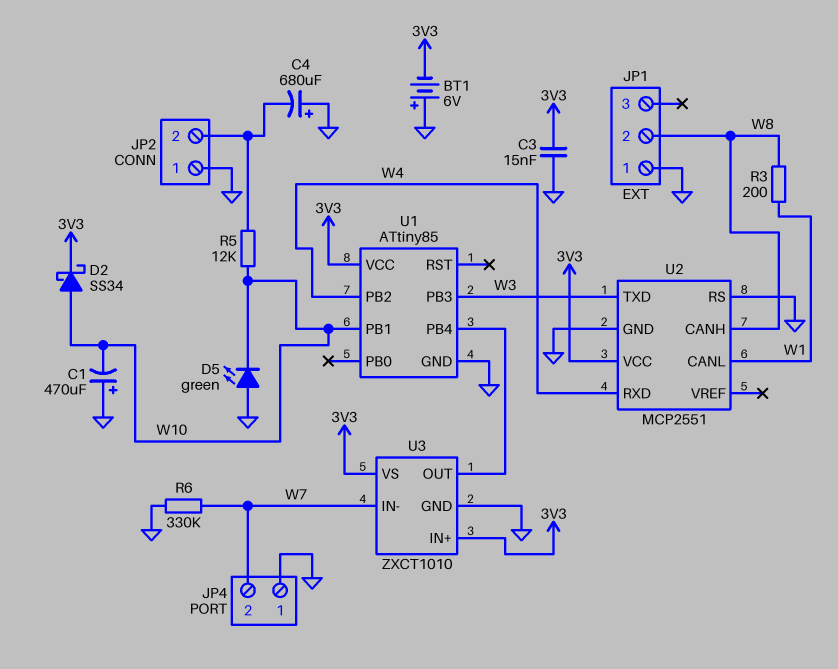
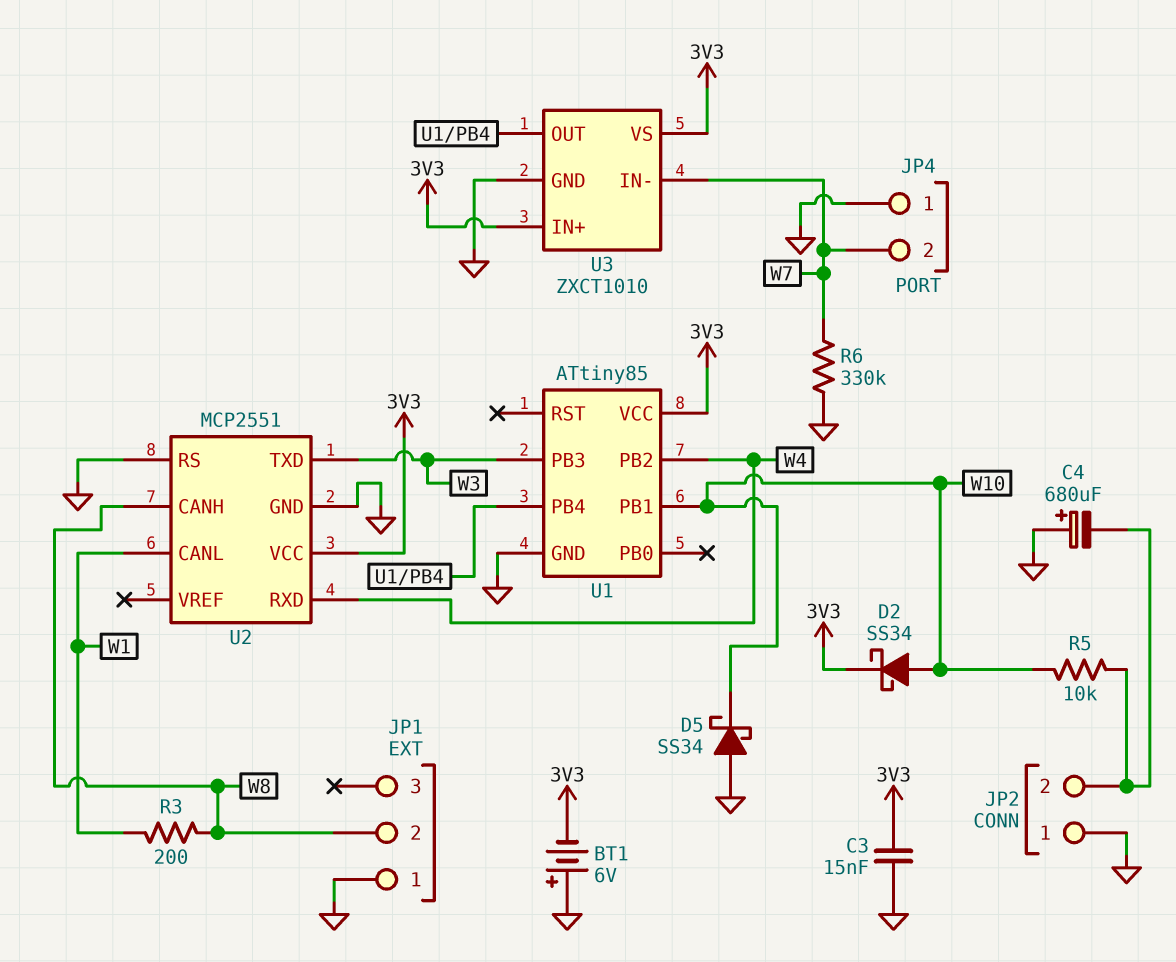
C1: 470uF (plus GND, minus W10) -> none
D5: LED green (A GND, K W10) -> schottky SS34 (A GND, K W10)
R5: 12k (JP2/2, W10) -> 10k (JP2/2, W10)

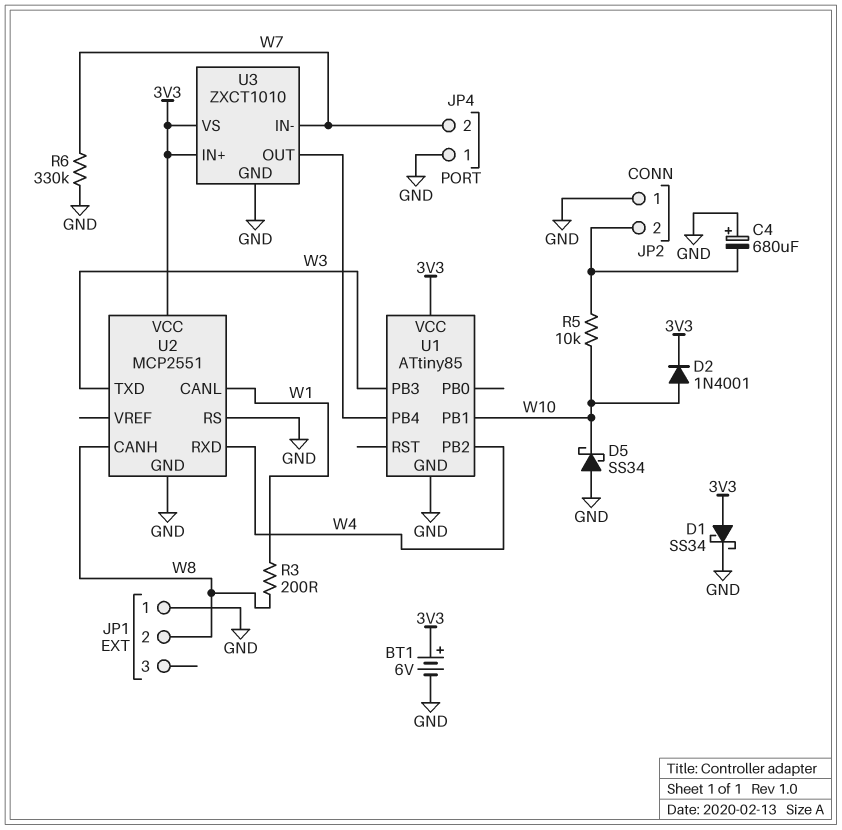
BT1: 6V (plus GND, minus 3V3) -> 6V (plus 3V3, minus GND)
C3: 15nF (3V3, GND) -> none
D1: none -> schottky SS34 (A 3V3, K GND)
D2: schottky SS34 (A W10, K 3V3) -> diode 1N4001 (A W10, K 3V3)

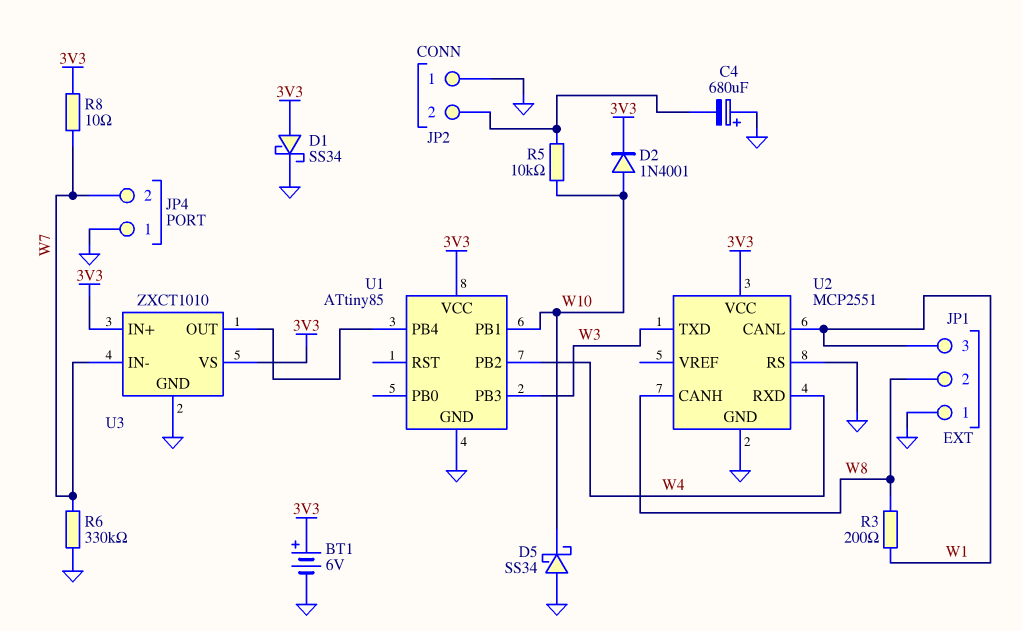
JP1 pin 3: none -> W1
R8: none -> 10 (3V3, W7)

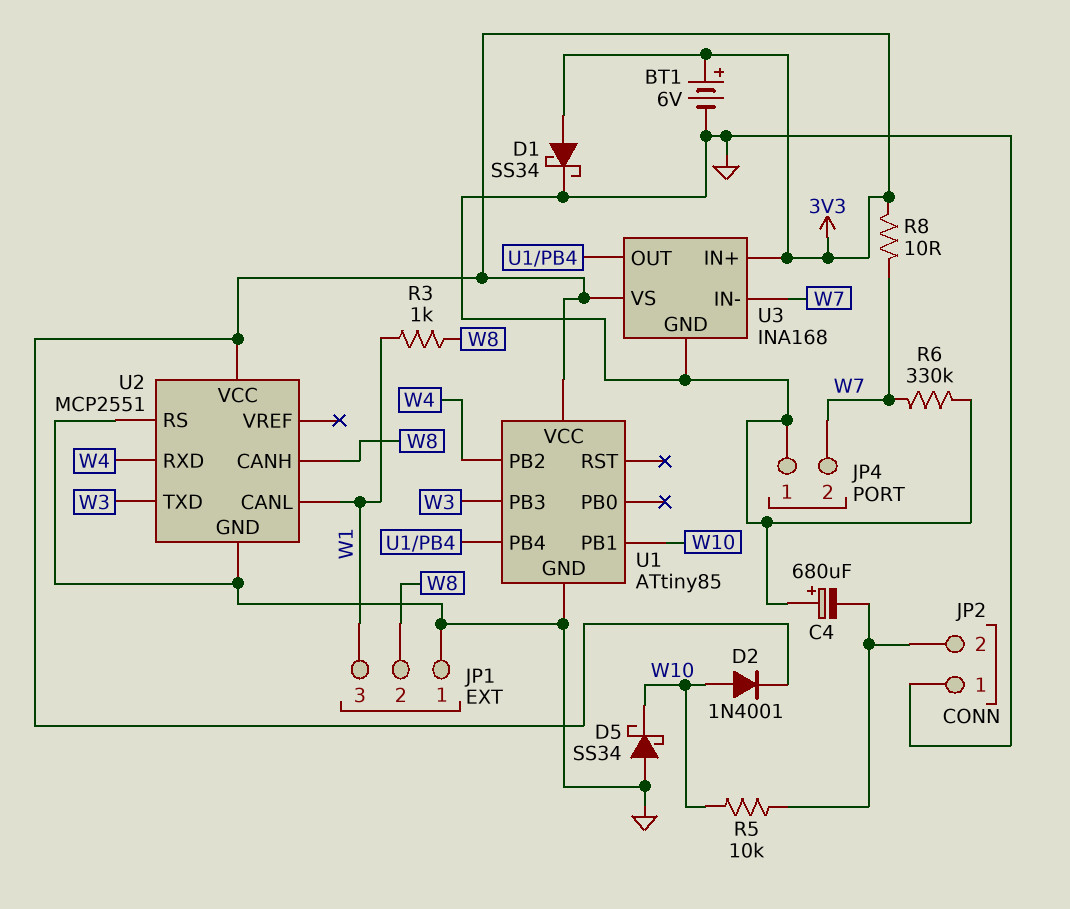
R3: 200 (W1, W8) -> 1k (W1, W8)
U3: ZXCT1010 -> INA168

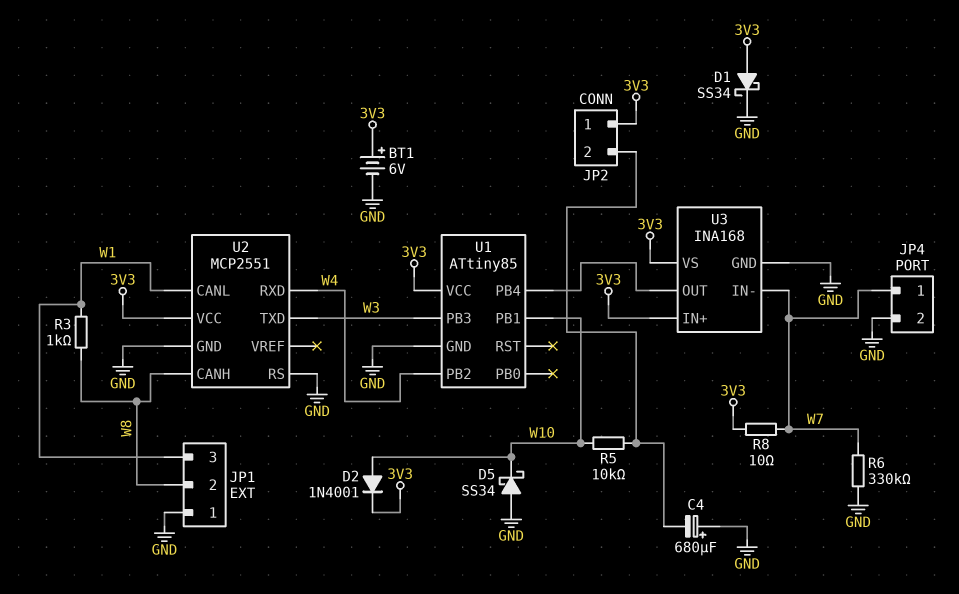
JP2 pin 1: GND -> 3V3
JP4 pin 1: GND -> W7
JP4 pin 2: W7 -> GND

